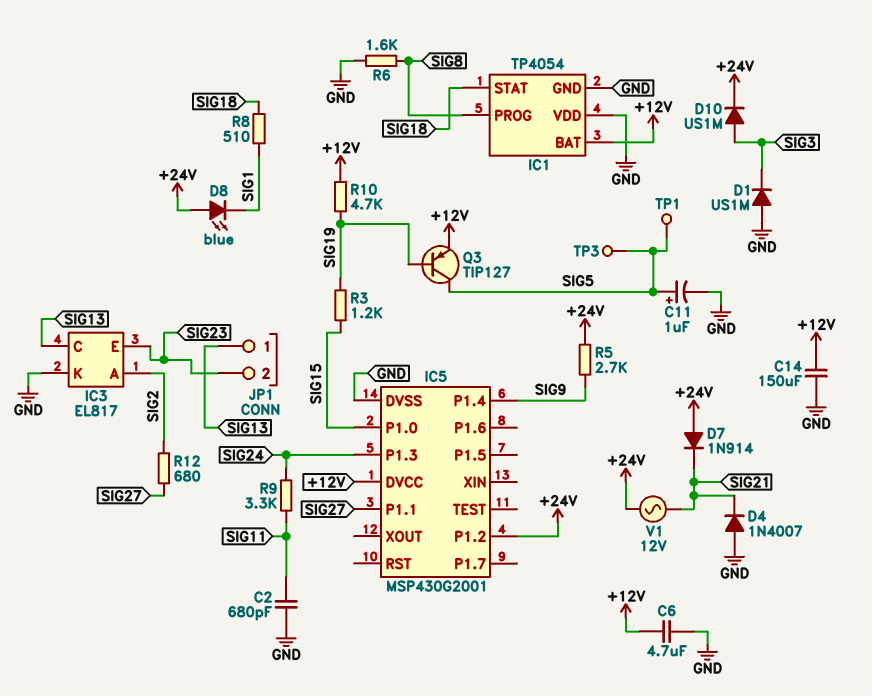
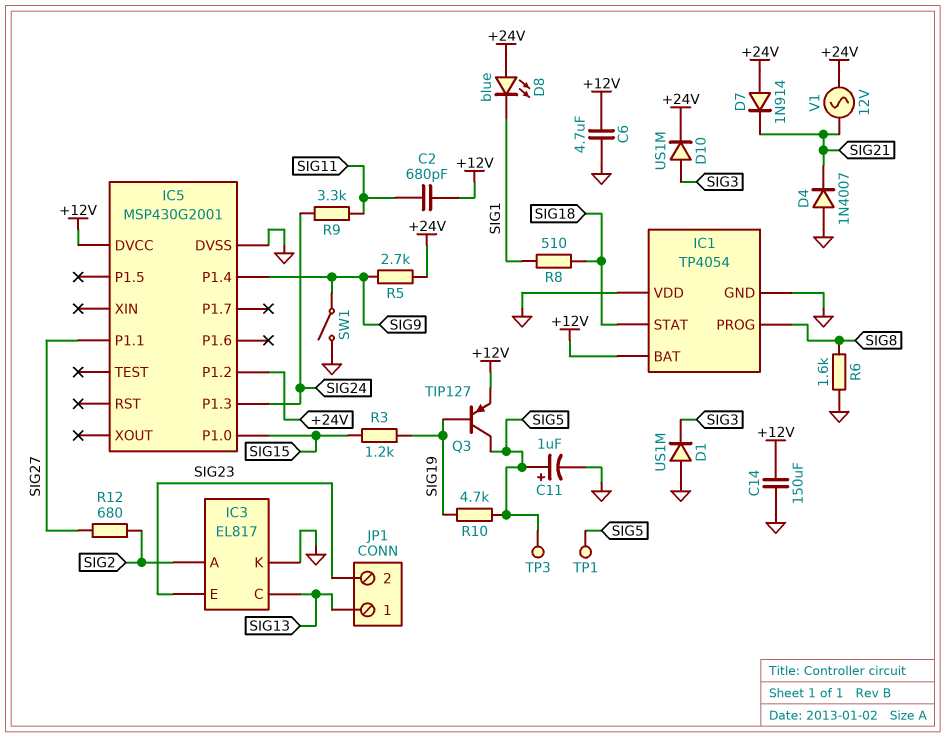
C2: 680pF (GND, SIG11) -> 680pF (+12V, SIG11)
R10: 4.7k (+12V, SIG19) -> 4.7k (SIG5, SIG19)
SW1: none -> switch (GND, SIG9)

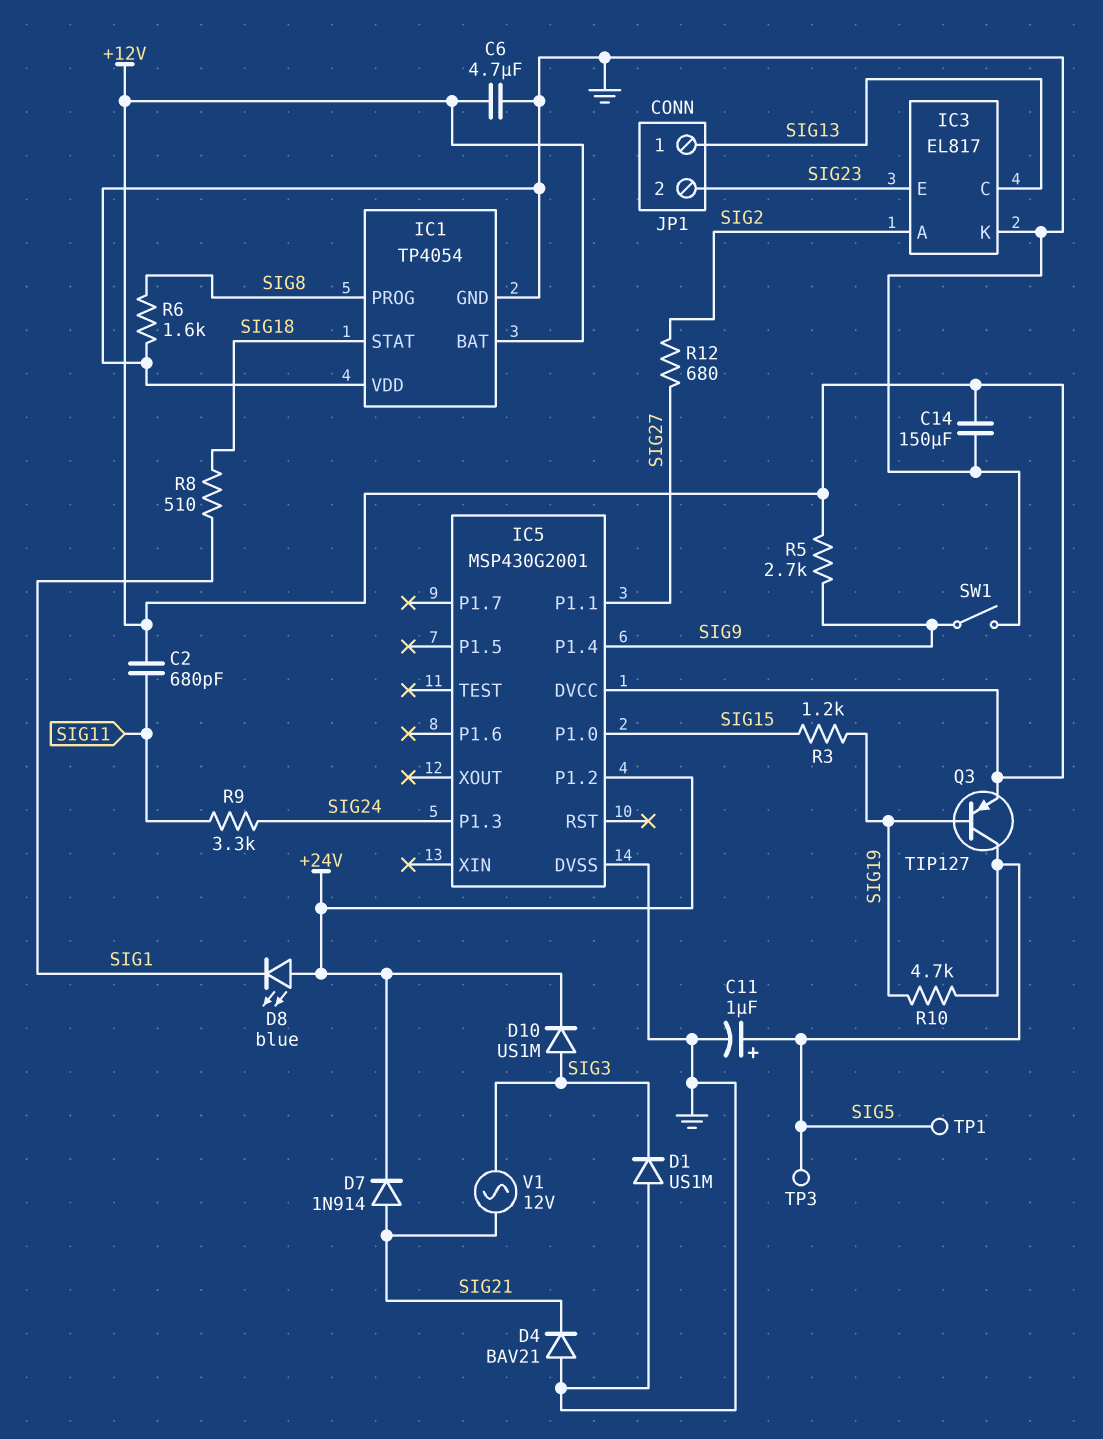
D4: diode 1N4007 (A GND, K SIG21) -> diode BAV21 (A GND, K SIG21)
D7: diode 1N914 (A +24V, K SIG21) -> diode 1N914 (A SIG21, K +24V)
R5: 2.7k (+24V, SIG9) -> 2.7k (+12V, SIG9)
V1: AC 12V (+24V, SIG21) -> AC 12V (SIG3, SIG21)

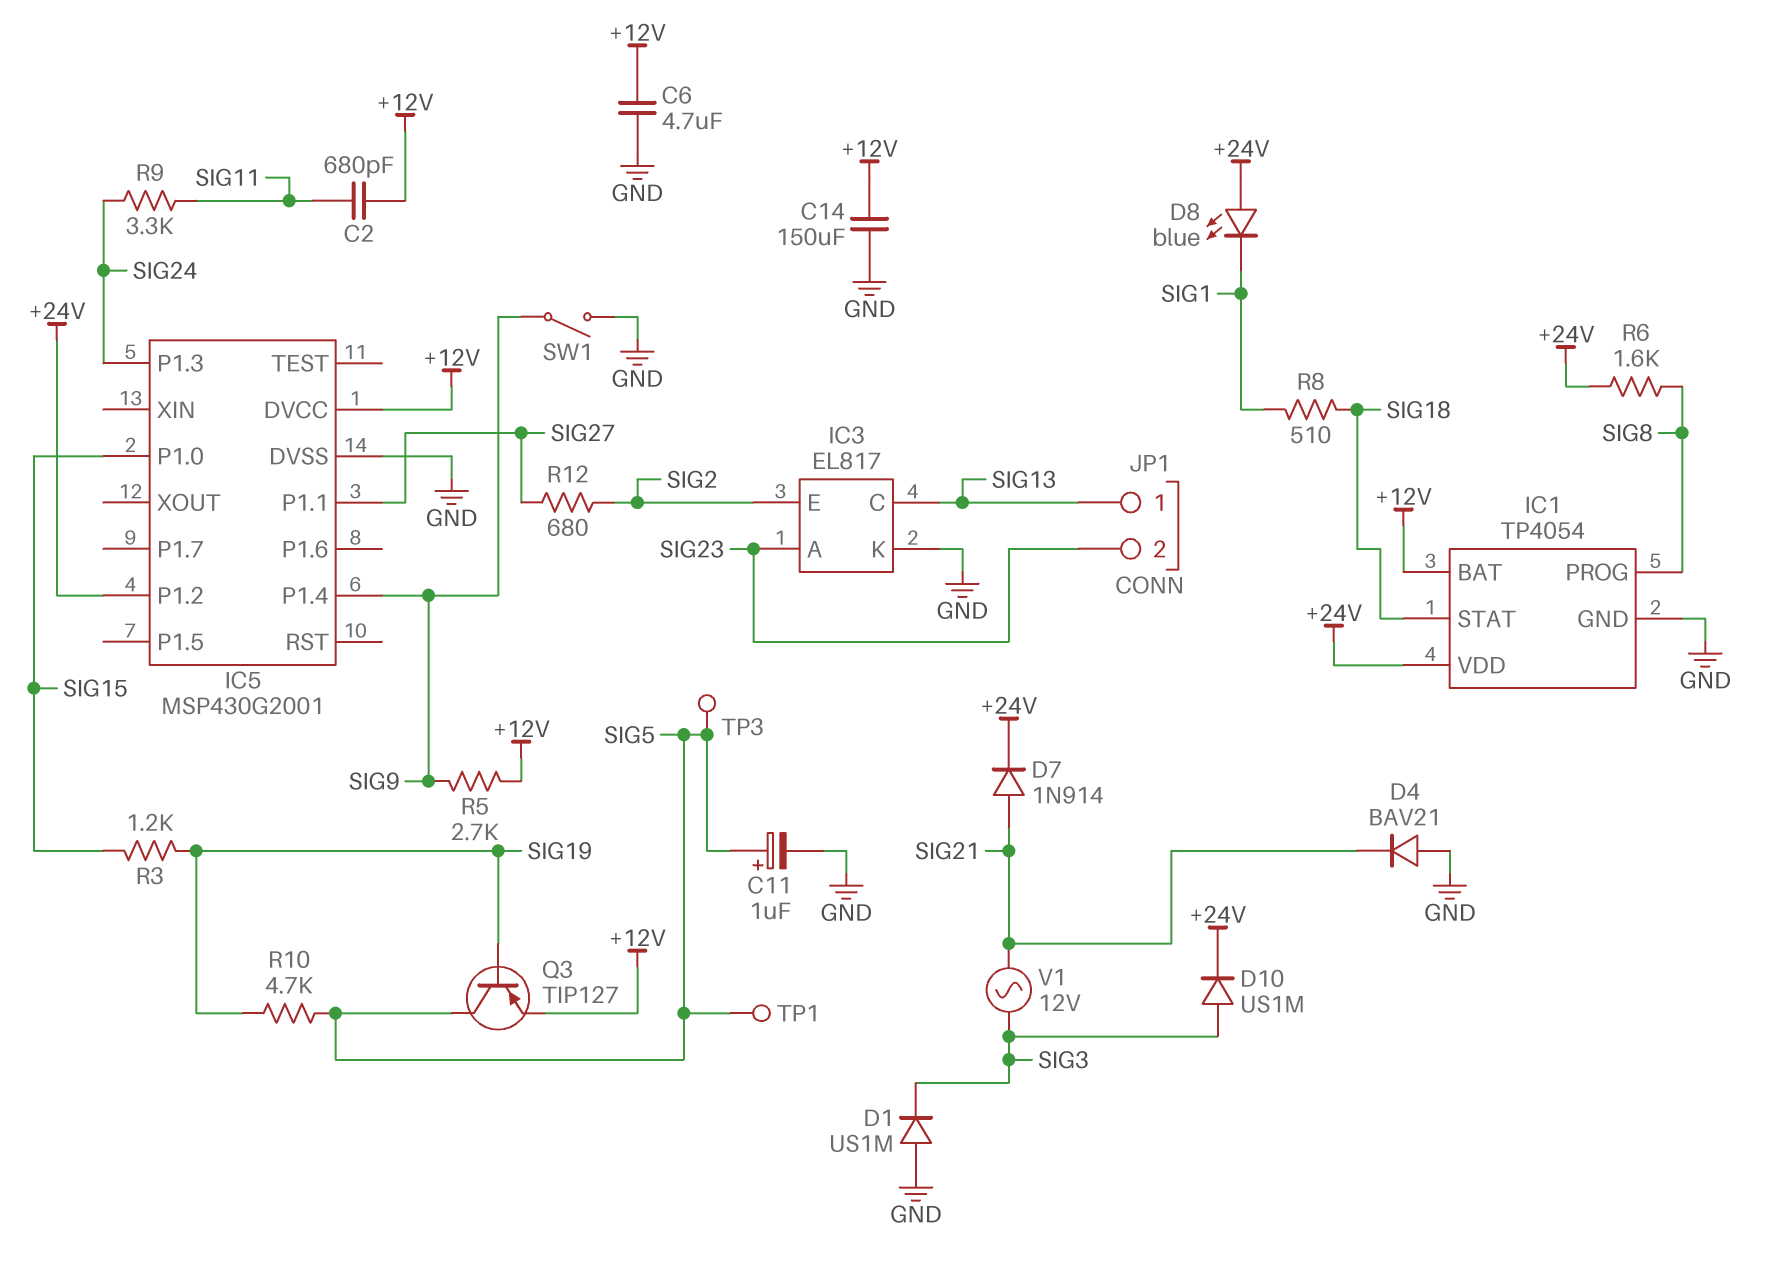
IC1 pin VDD: GND -> +24V
IC3 pin A: SIG2 -> SIG23
IC3 pin E: SIG23 -> SIG2
R6: 1.6k (GND, SIG8) -> 1.6k (+24V, SIG8)

